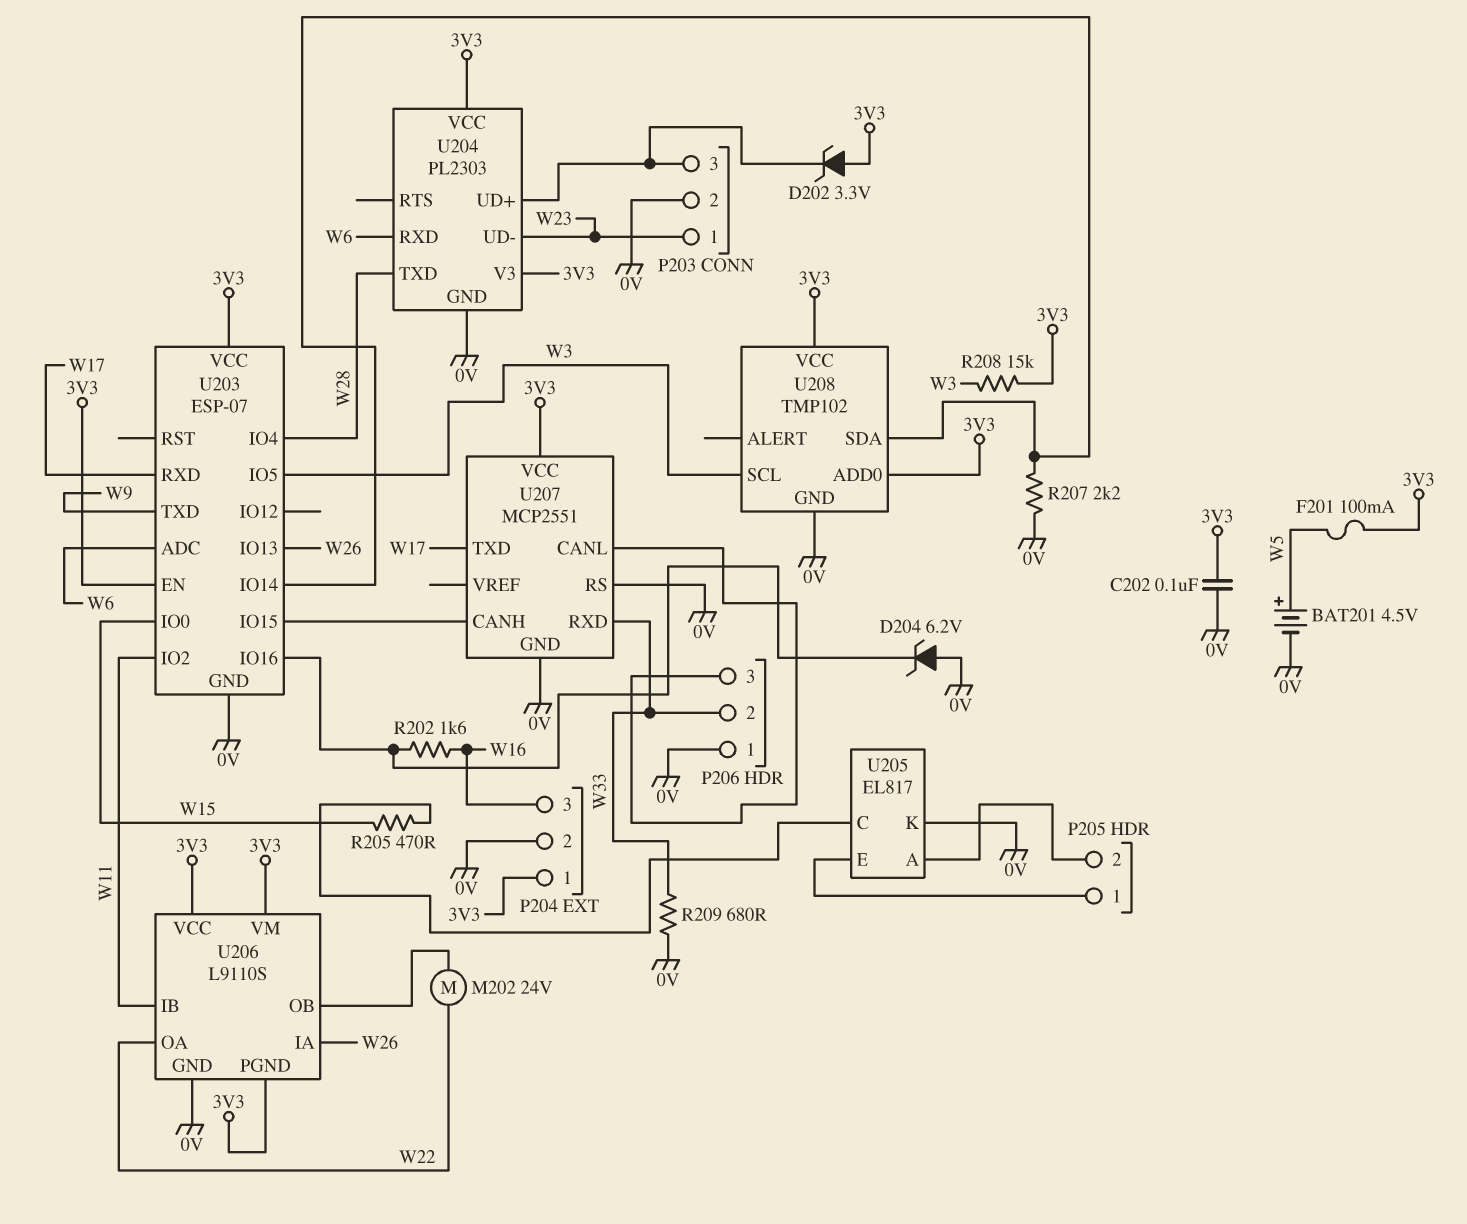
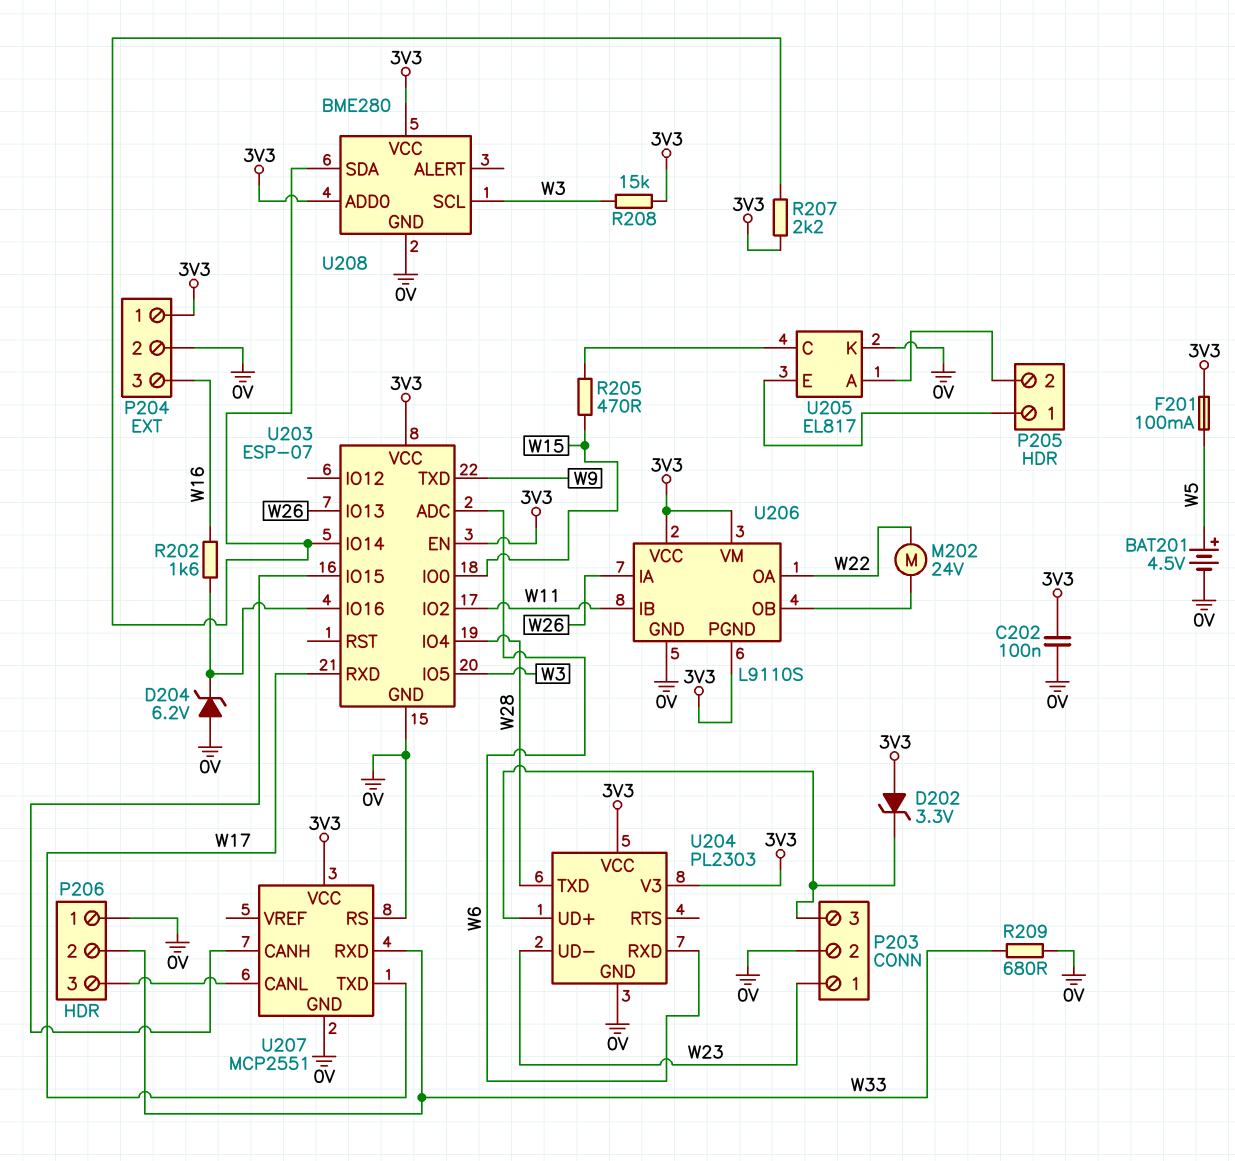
R207: 2.2k (0V, U203/IO14) -> 2.2k (3V3, U203/IO14)
U208: TMP102 -> BME280

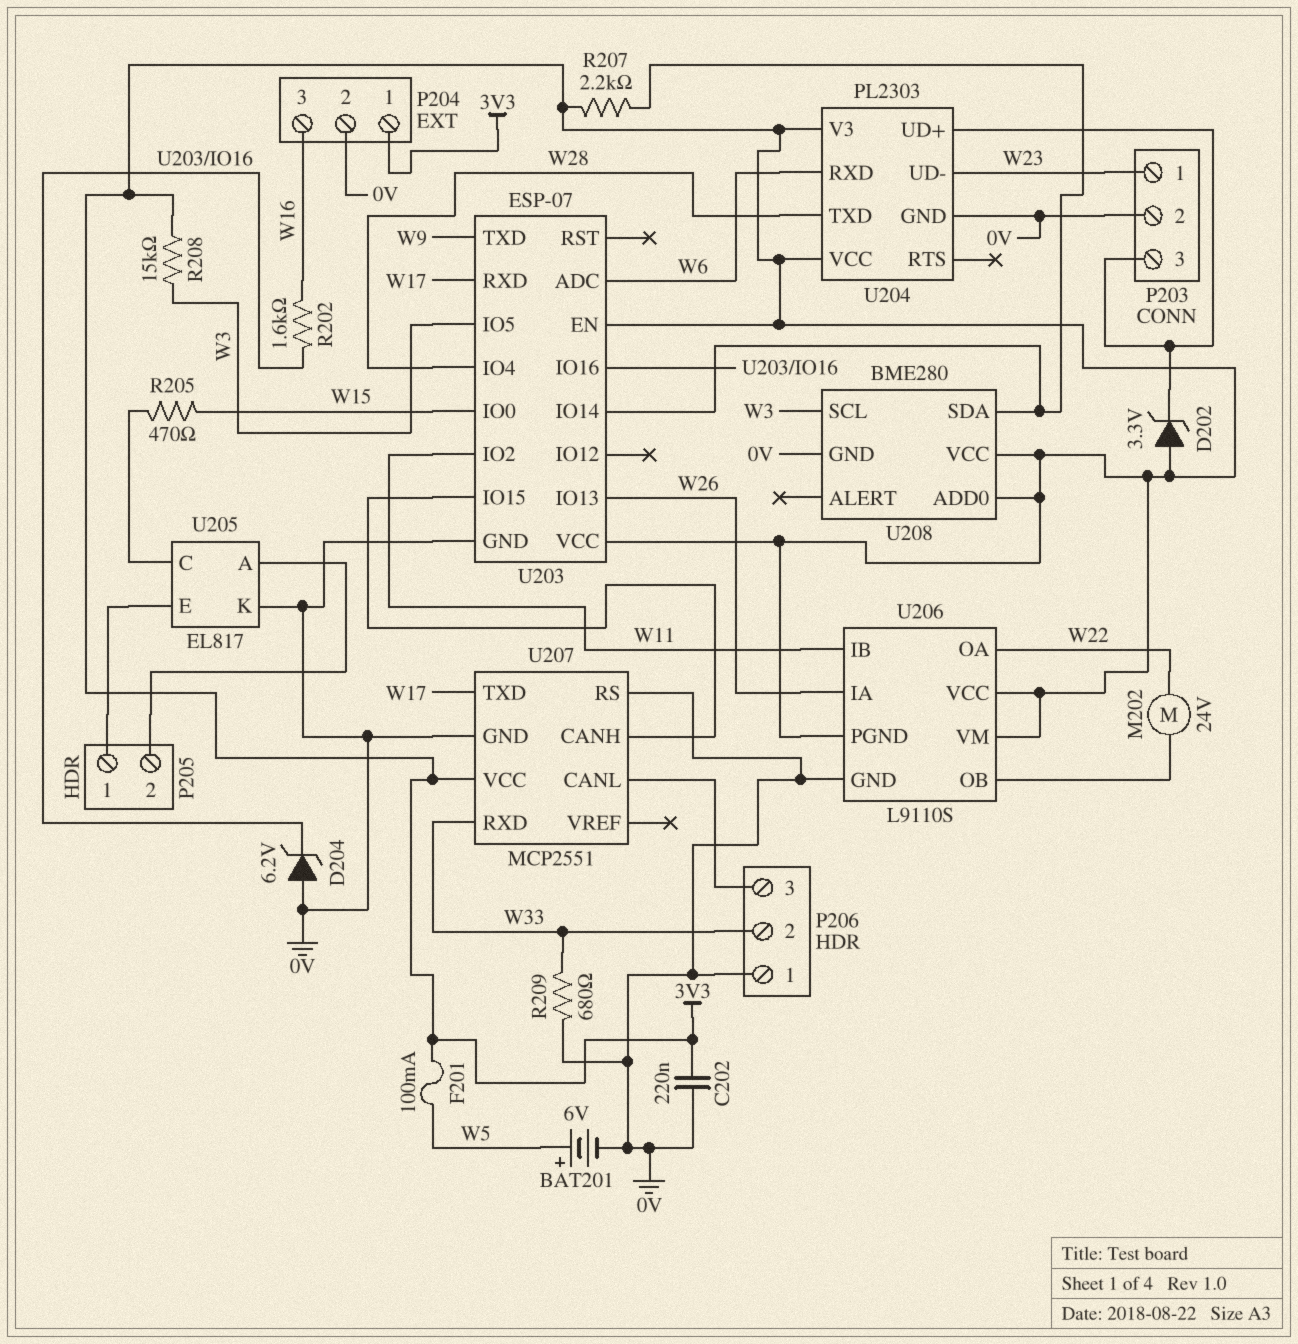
BAT201: 4.5V (plus W5, minus 0V) -> 6V (plus W5, minus 0V)
C202: 100nF (0V, 3V3) -> 220nF (0V, 3V3)

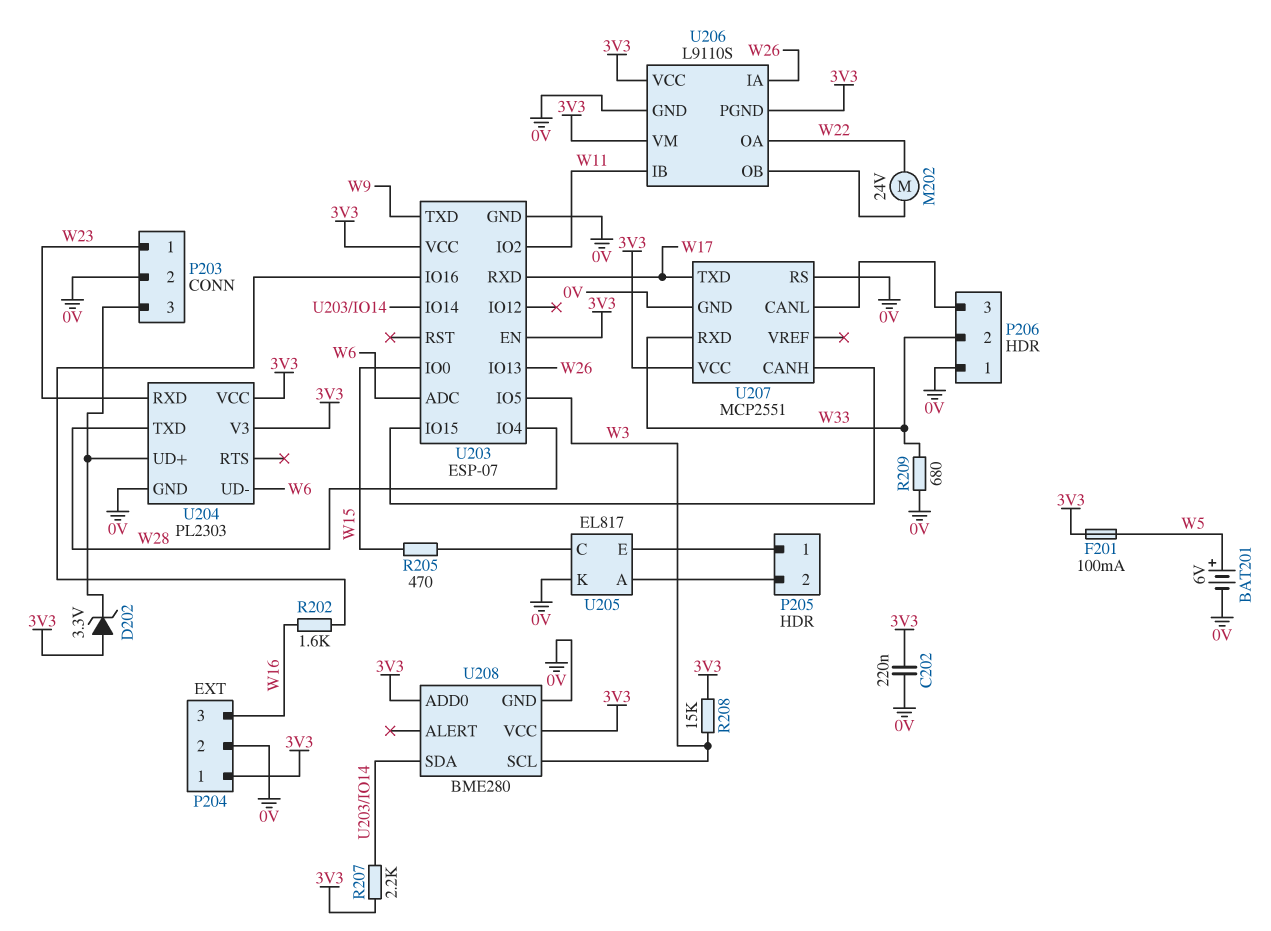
D204: zener 6.2V (A 0V, K U203/IO16) -> none
U204 pin RXD: W6 -> W23
U204 pin UD-: W23 -> W6

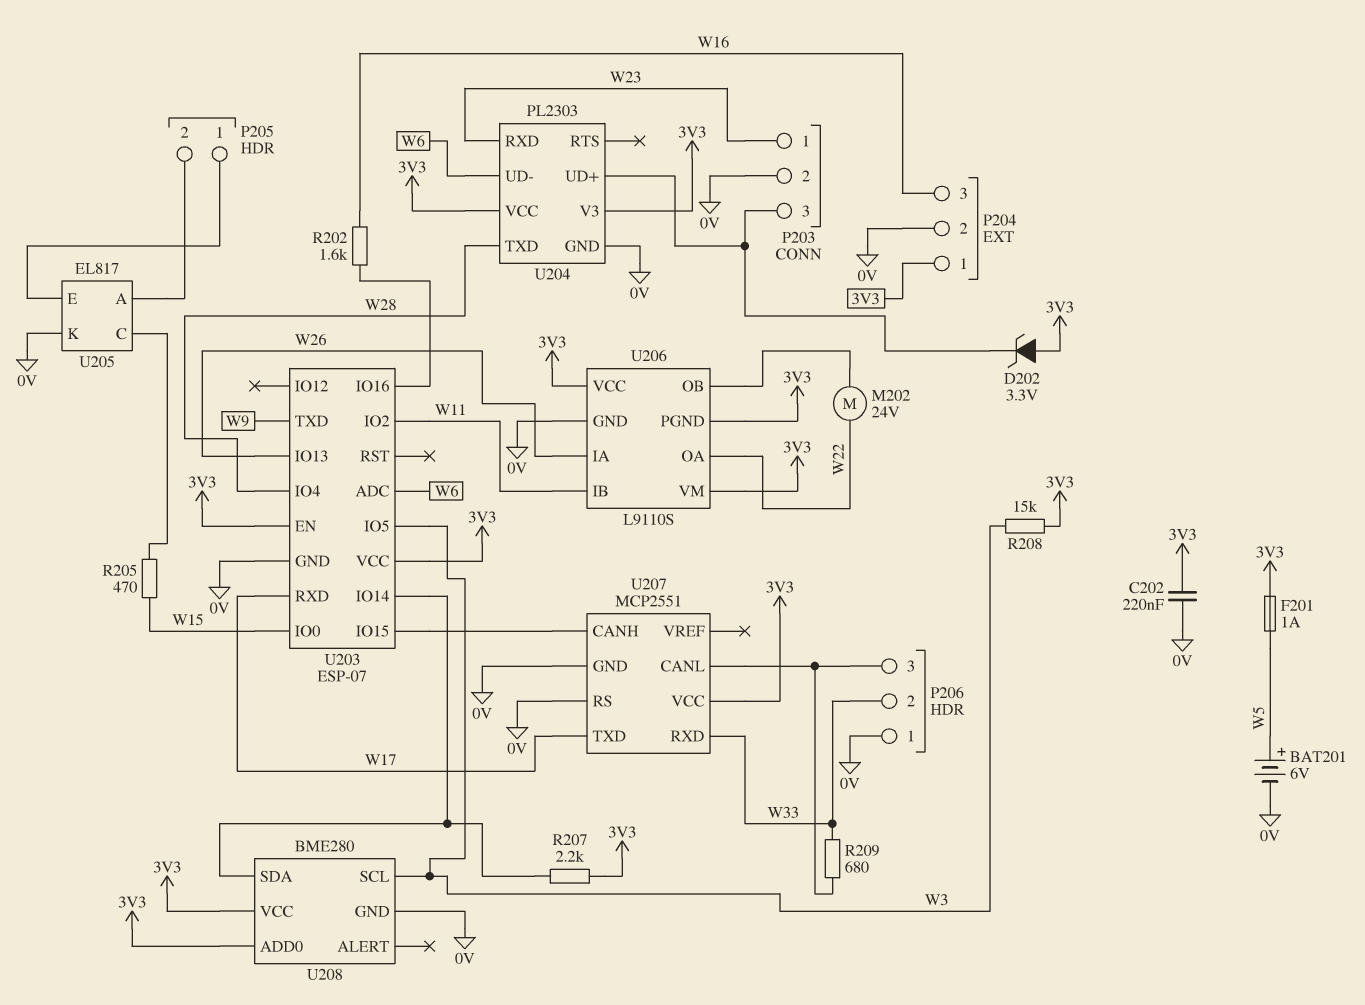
F201: 100mA (3V3, W5) -> 1A (3V3, W5)
R209: 680 (0V, W33) -> 680 (P206/3, W33)

